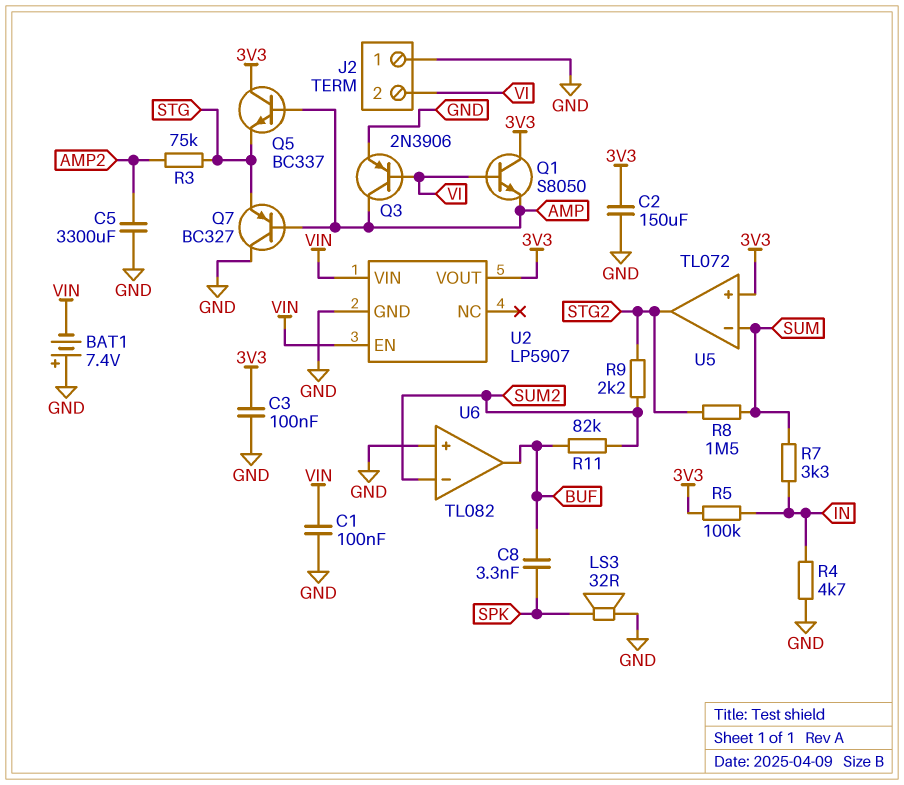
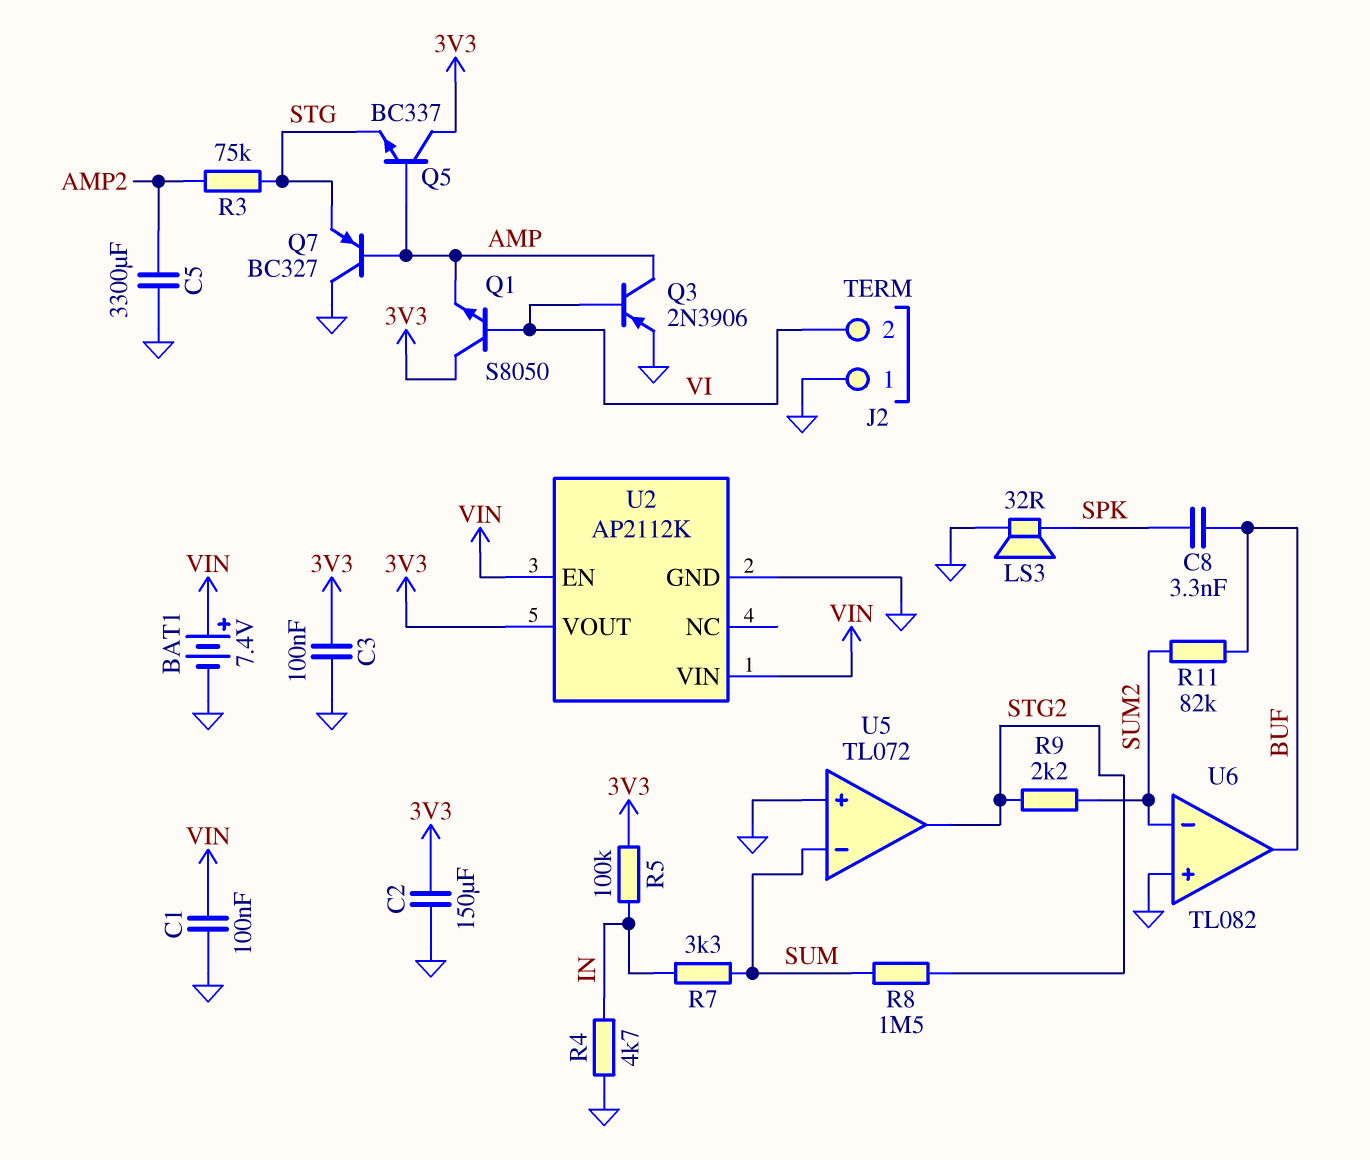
BAT1: 7.4V (plus GND, minus VIN) -> 7.4V (plus VIN, minus GND)
U2: LP5907 -> AP2112K
U5 pin in+: 3V3 -> GND

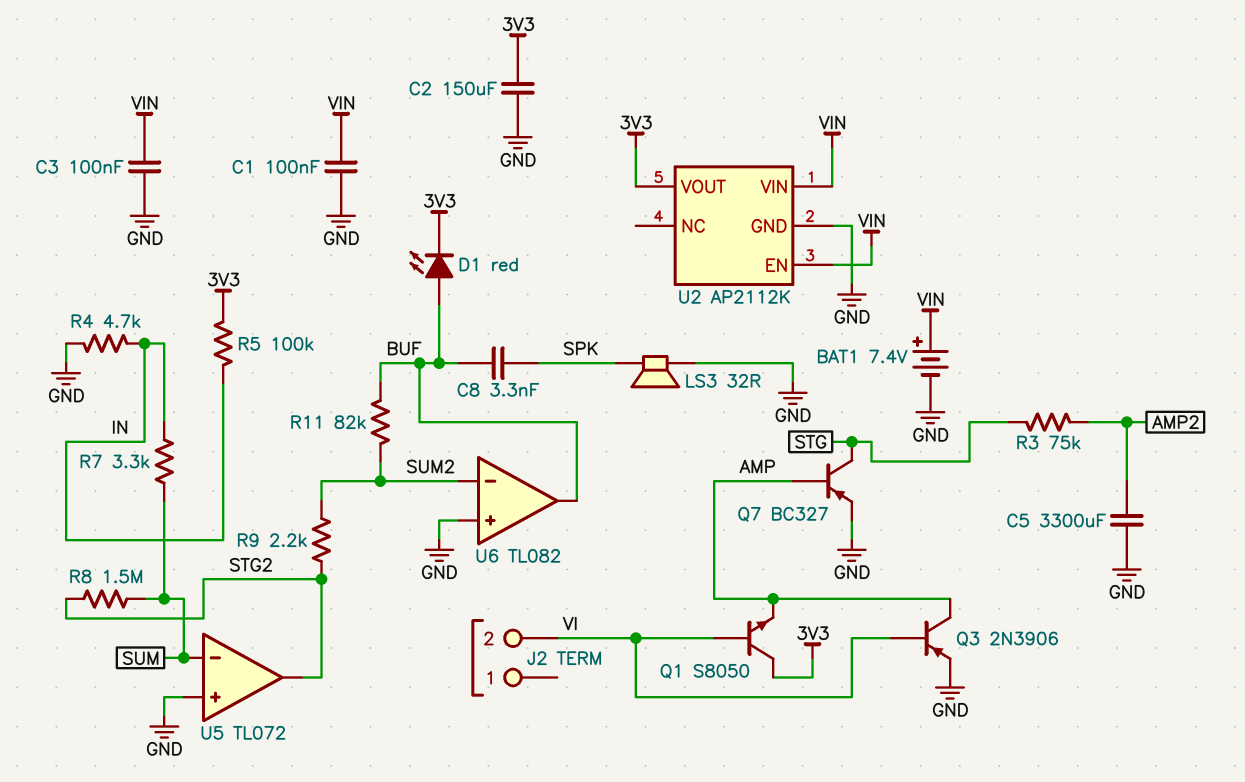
C3: 100nF (3V3, GND) -> 100nF (GND, VIN)
D1: none -> LED red (A BUF, K 3V3)
J2 pin 1: GND -> none
Q5: NPN BC337 (B AMP, C 3V3, E STG) -> none
Q7: PNP BC327 (B AMP, C GND, E STG) -> PNP BC327 (B AMP, C STG, E GND)

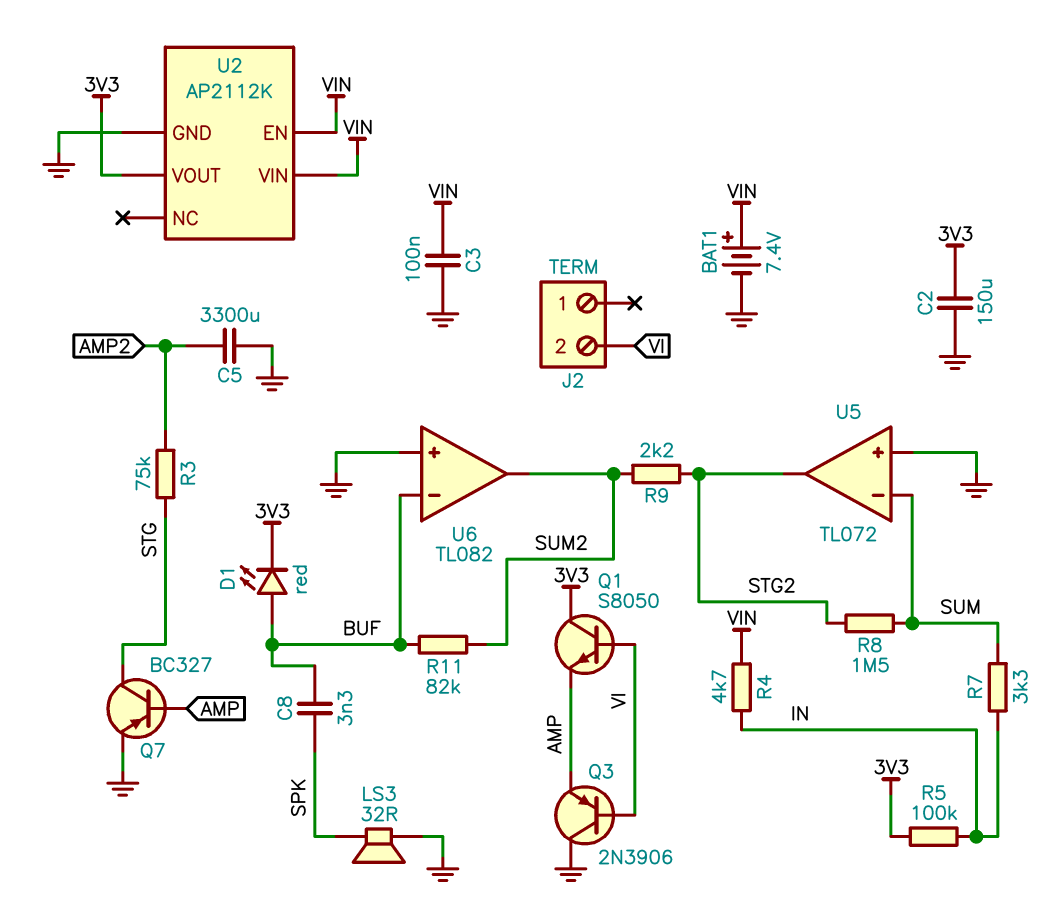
C1: 100nF (GND, VIN) -> none
Q3: PNP 2N3906 (B VI, C AMP, E GND) -> PNP 2N3906 (B VI, C GND, E AMP)
R4: 4.7k (GND, IN) -> 4.7k (IN, VIN)
U6 pin in-: SUM2 -> BUF
U6 pin out: BUF -> SUM2

